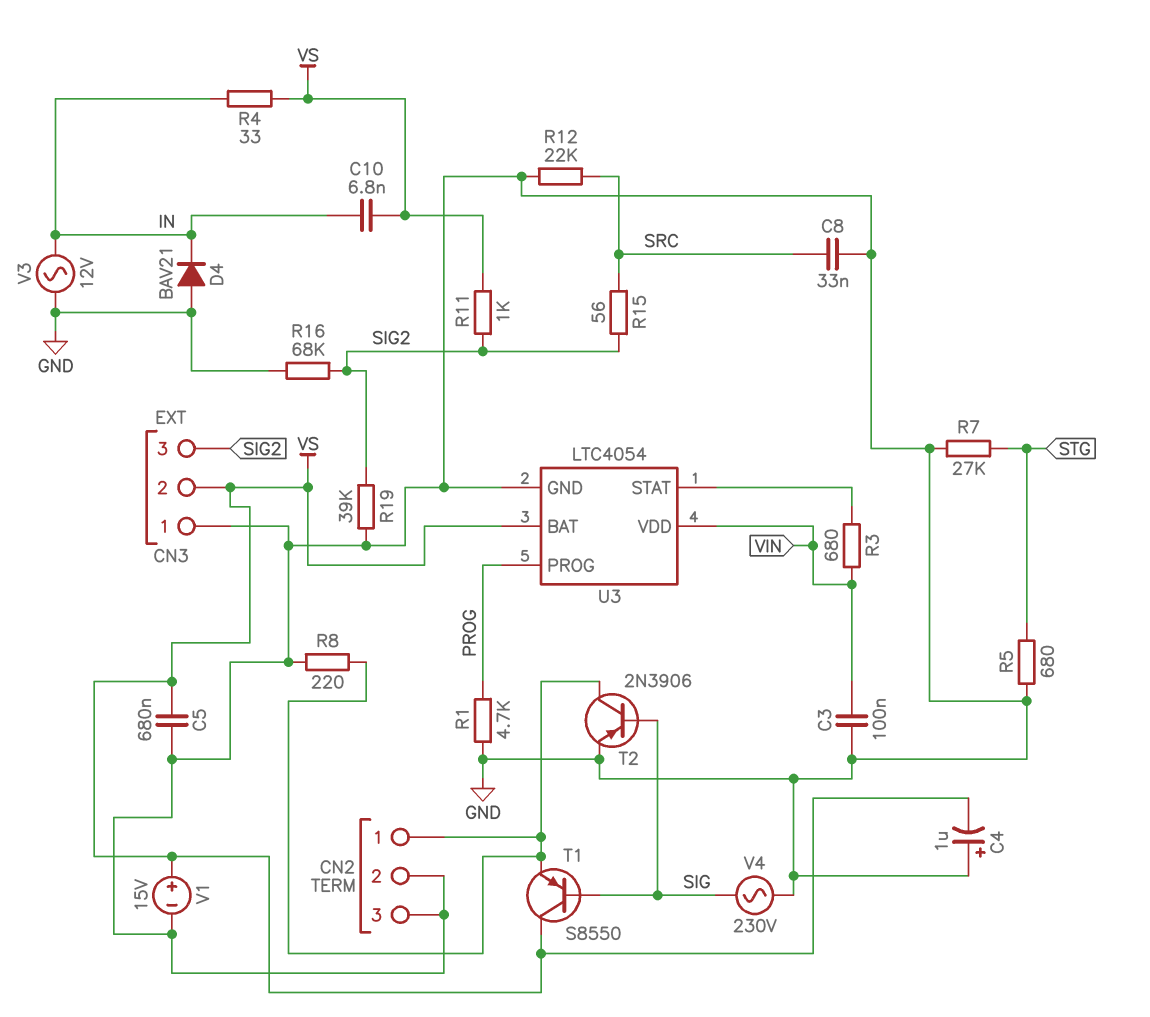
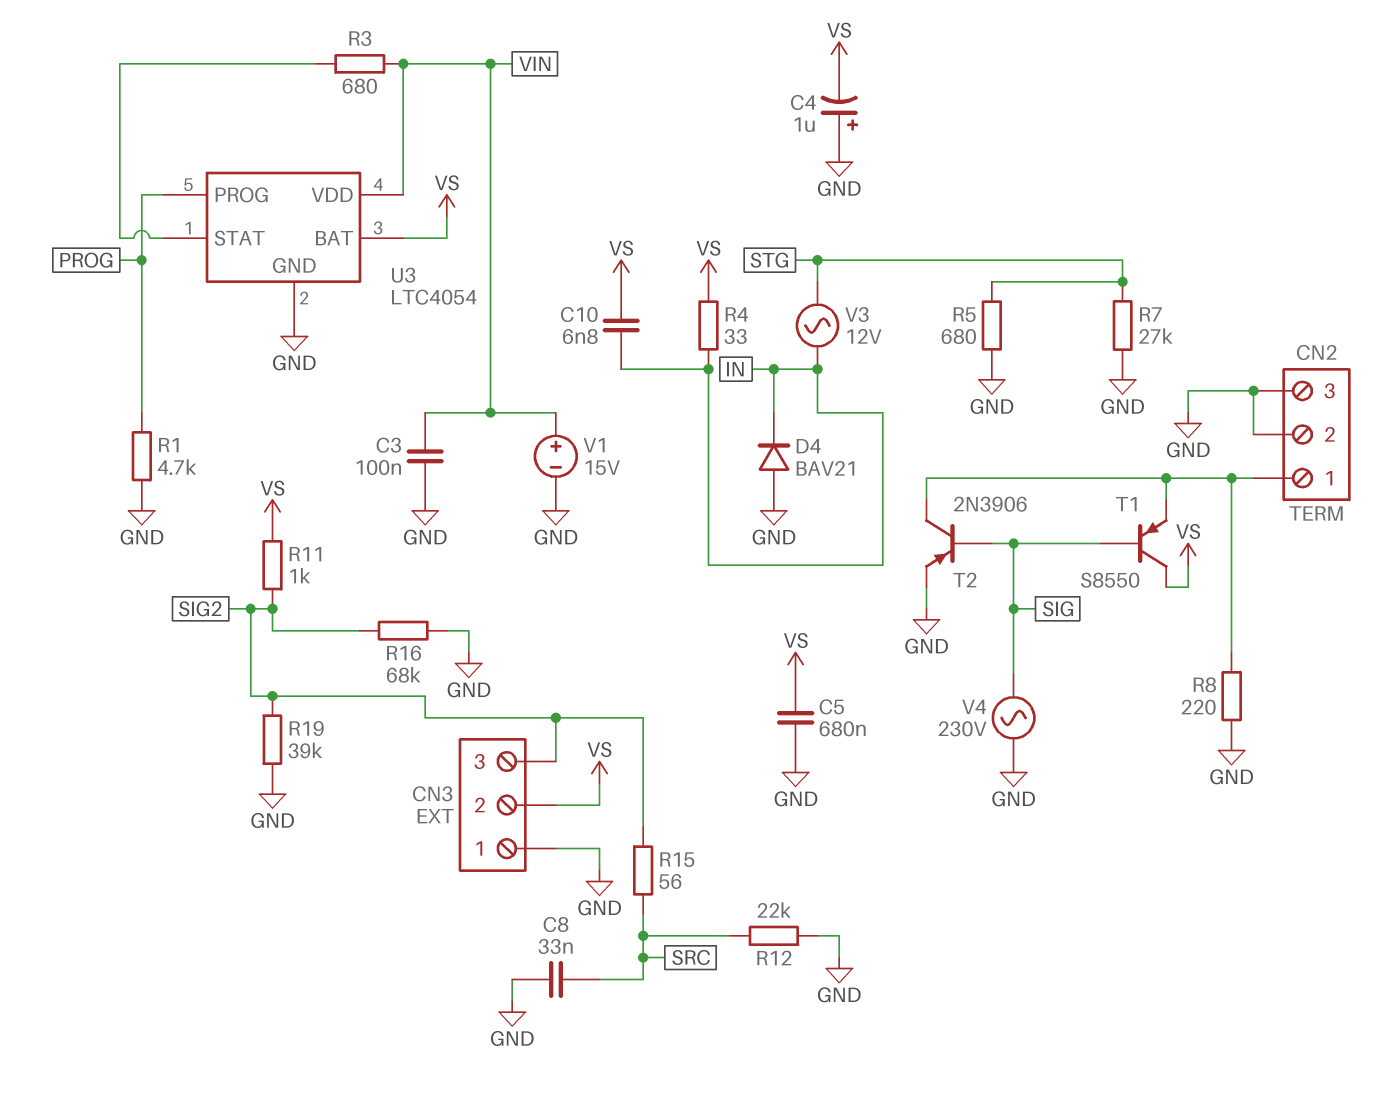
V1: 15V (plus VS, minus GND) -> 15V (plus VIN, minus GND)
V3: AC 12V (GND, IN) -> AC 12V (IN, STG)

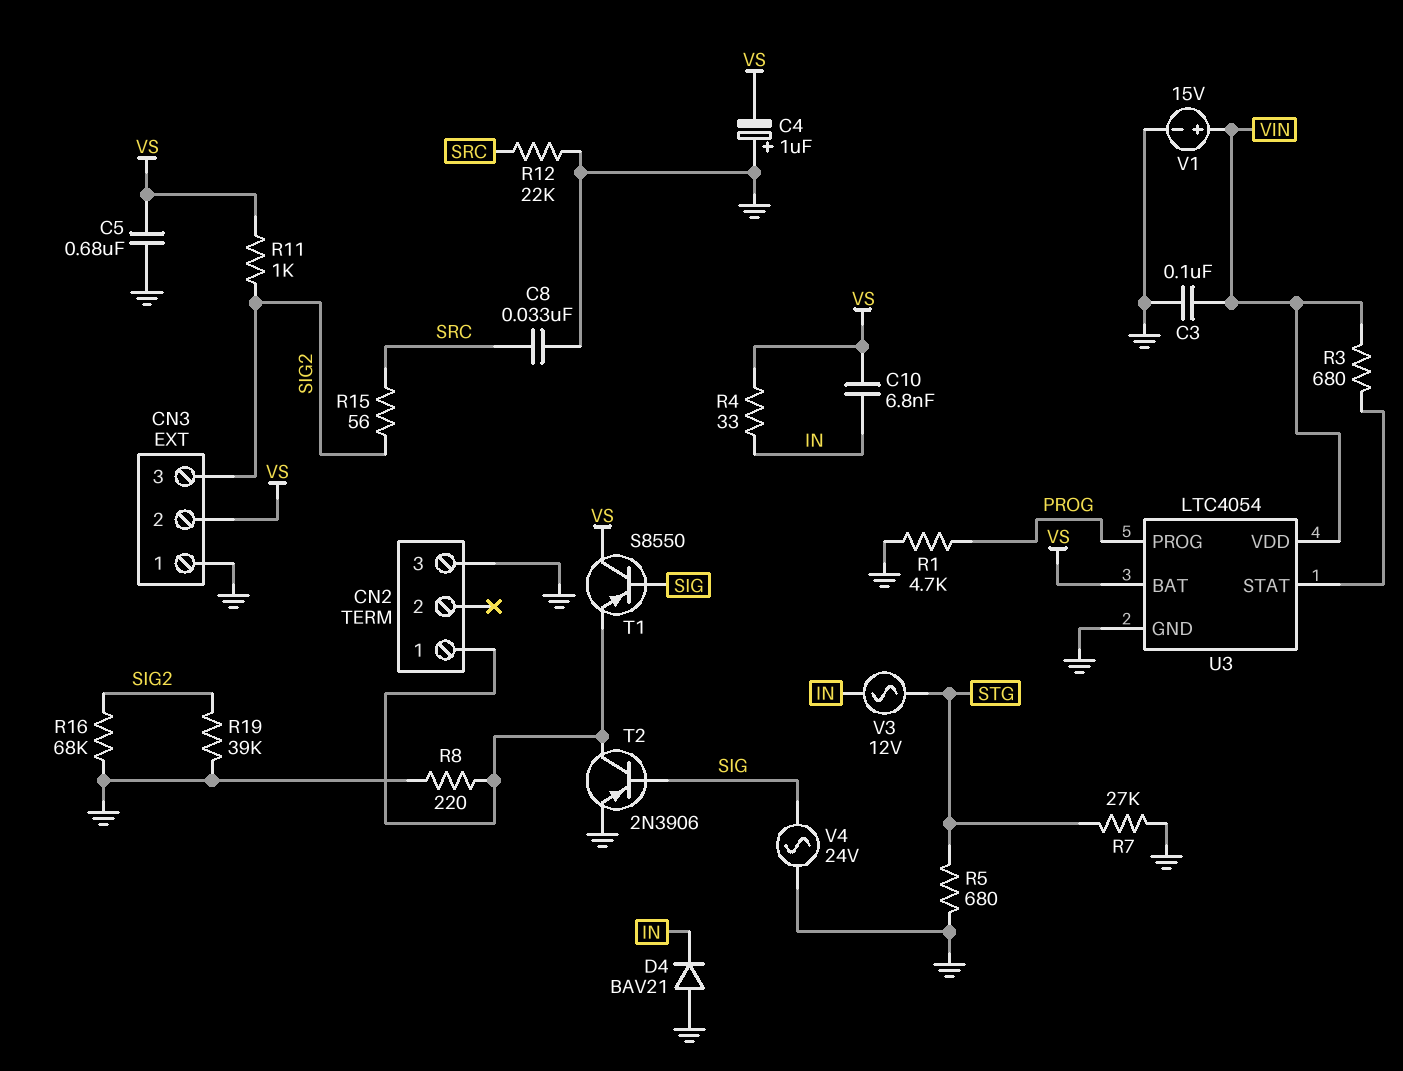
CN2 pin 2: GND -> none
V4: AC 230V (GND, SIG) -> AC 24V (GND, SIG)

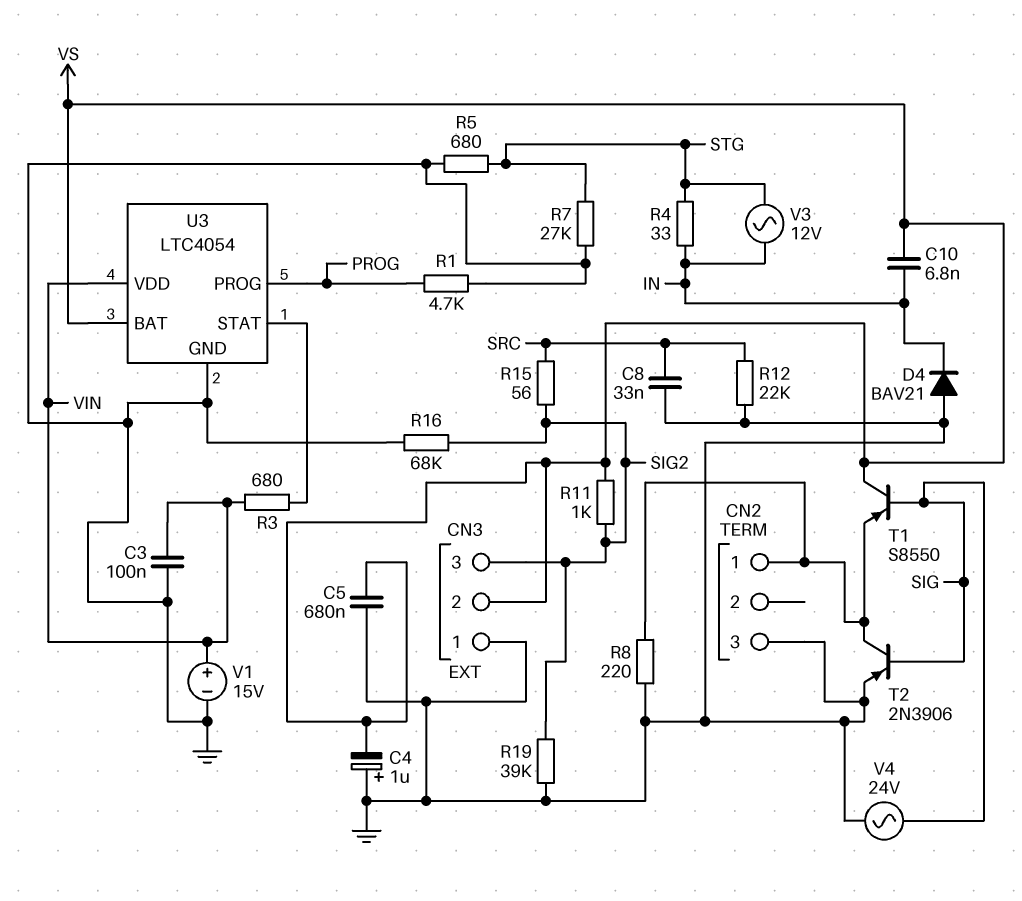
R4: 33 (IN, VS) -> 33 (IN, STG)

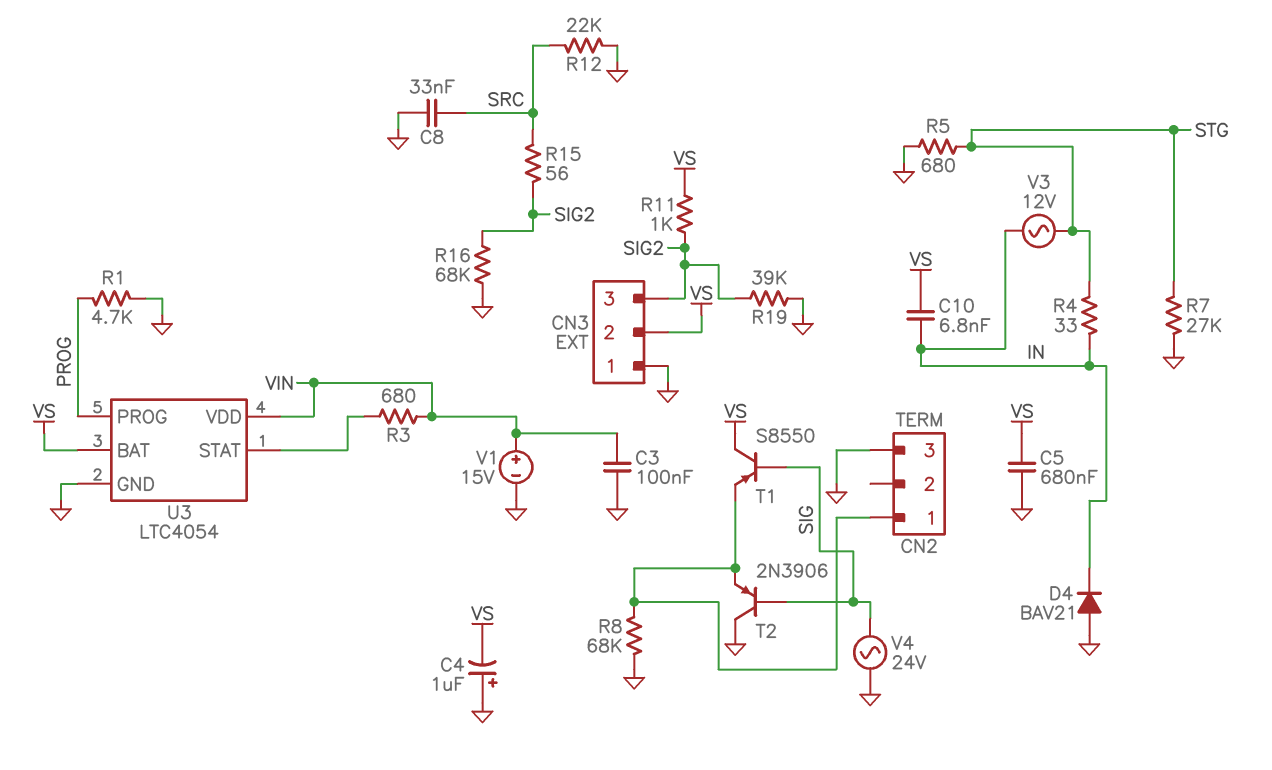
R8: 220 (CN2/1, GND) -> 68k (CN2/1, GND)
T2: PNP 2N3906 (B SIG, C CN2/1, E GND) -> PNP 2N3906 (B SIG, C GND, E CN2/1)

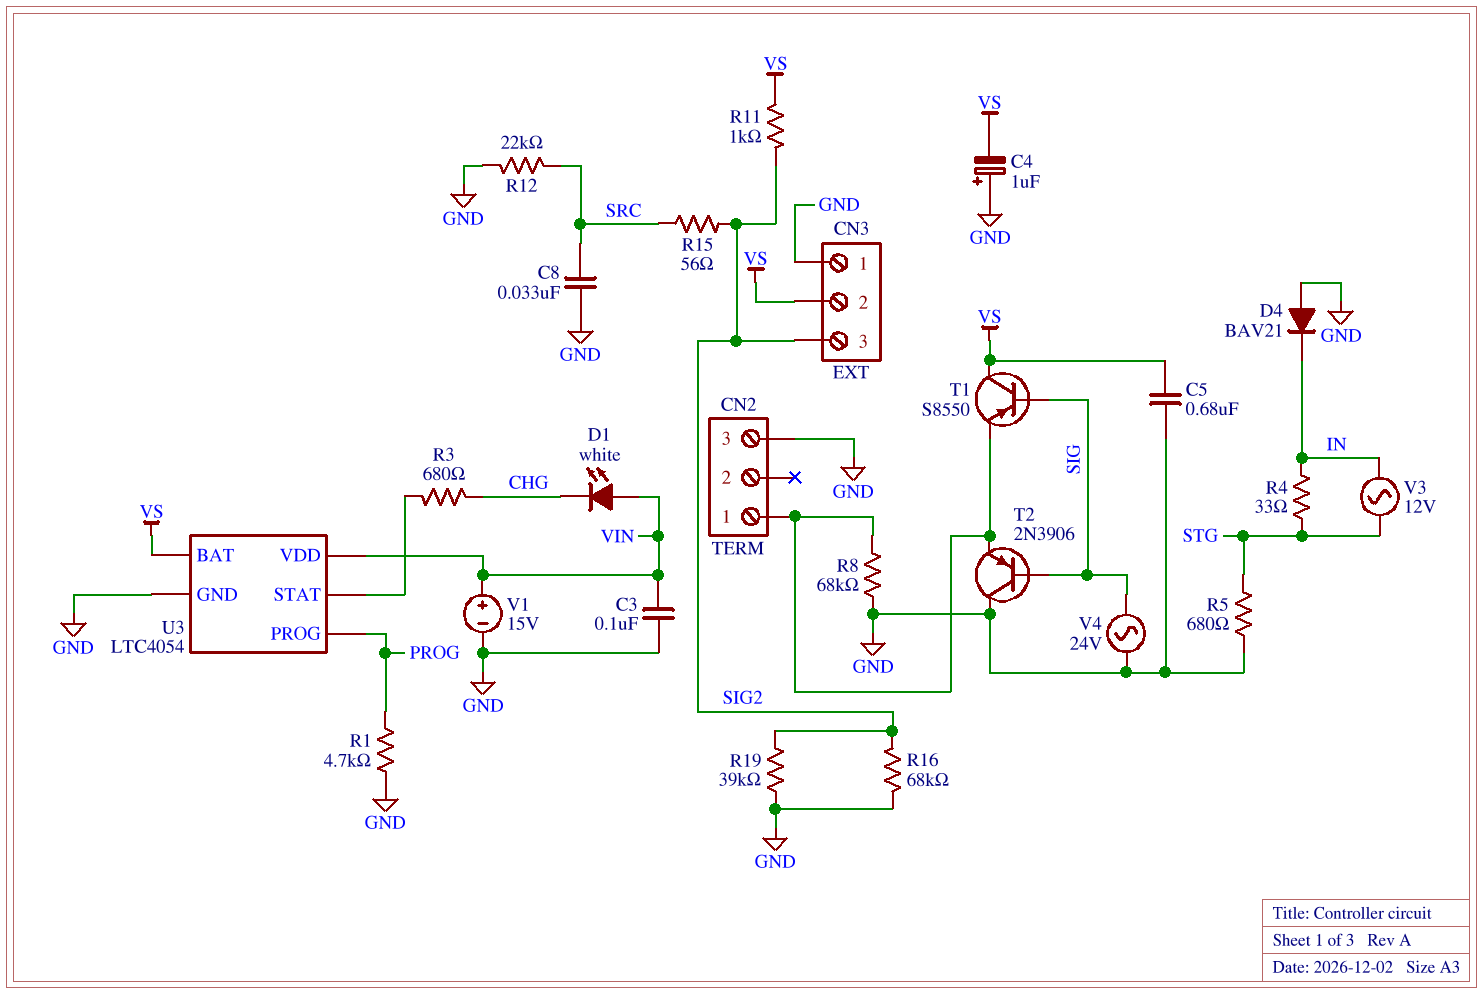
C10: 6.8nF (IN, VS) -> none
D1: none -> LED white (A VIN, K CHG)
R3: 680 (U3/STAT, VIN) -> 680 (CHG, U3/STAT)
R7: 27k (GND, STG) -> none

